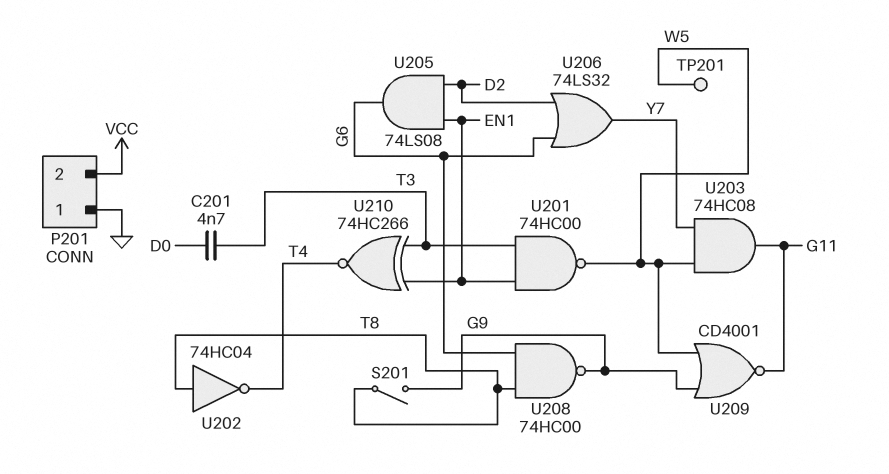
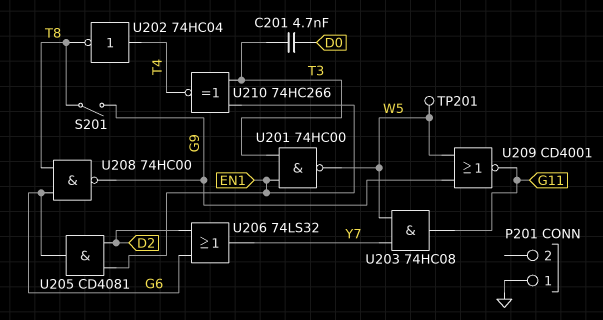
P201 pin 2: VCC -> none
U202: NOT 74HC04 (in T8, out T4) -> NOT 74HC04 (in T4, out T8)
U205: AND 74LS08 (in D2, in EN1, out G6) -> AND CD4081 (in D2, in EN1, out G6)

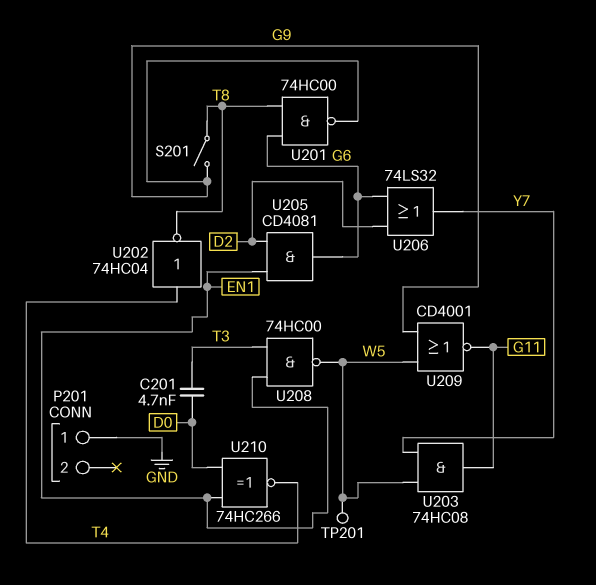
U201: NAND 74HC00 (in EN1, in T3, out W5) -> NAND 74HC00 (in G6, in T8, out G9)
U208: NAND 74HC00 (in G6, in T8, out G9) -> NAND 74HC00 (in EN1, in T3, out W5)
U210: XNOR 74HC266 (in EN1, in T3, out T4) -> XNOR 74HC266 (in D0, in EN1, out T4)

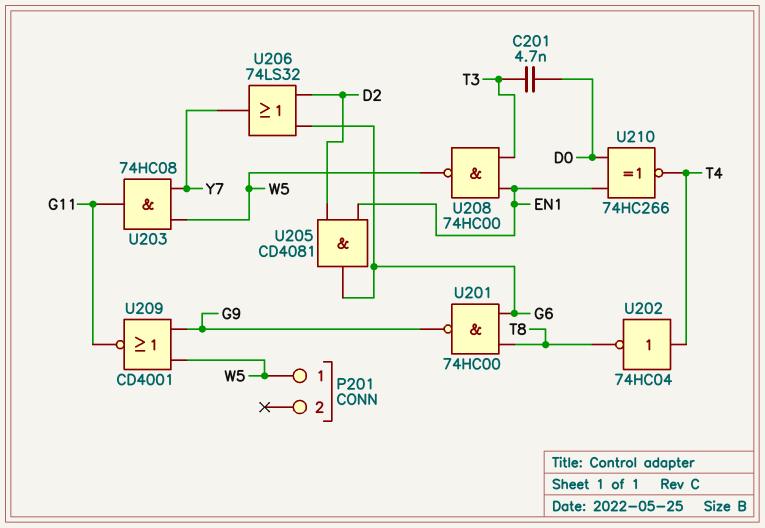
P201 pin 1: GND -> W5
S201: switch (G9, T8) -> none
TP201: test point (W5) -> none

